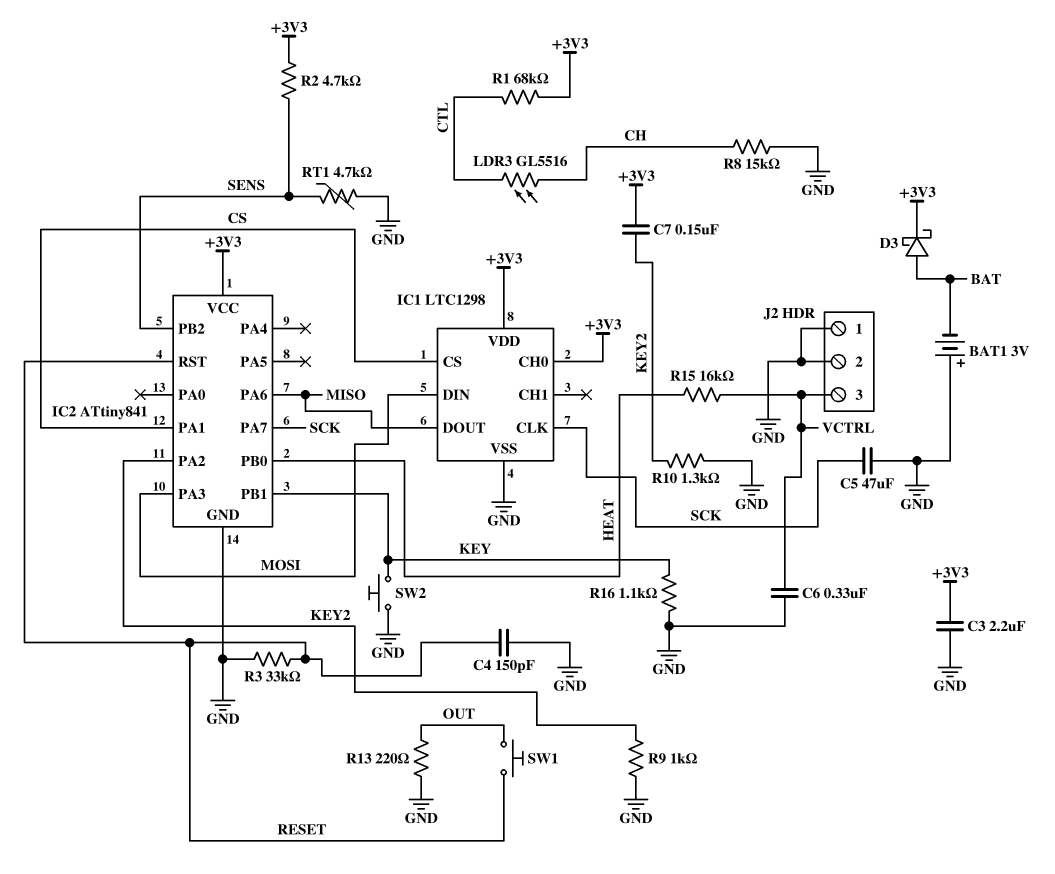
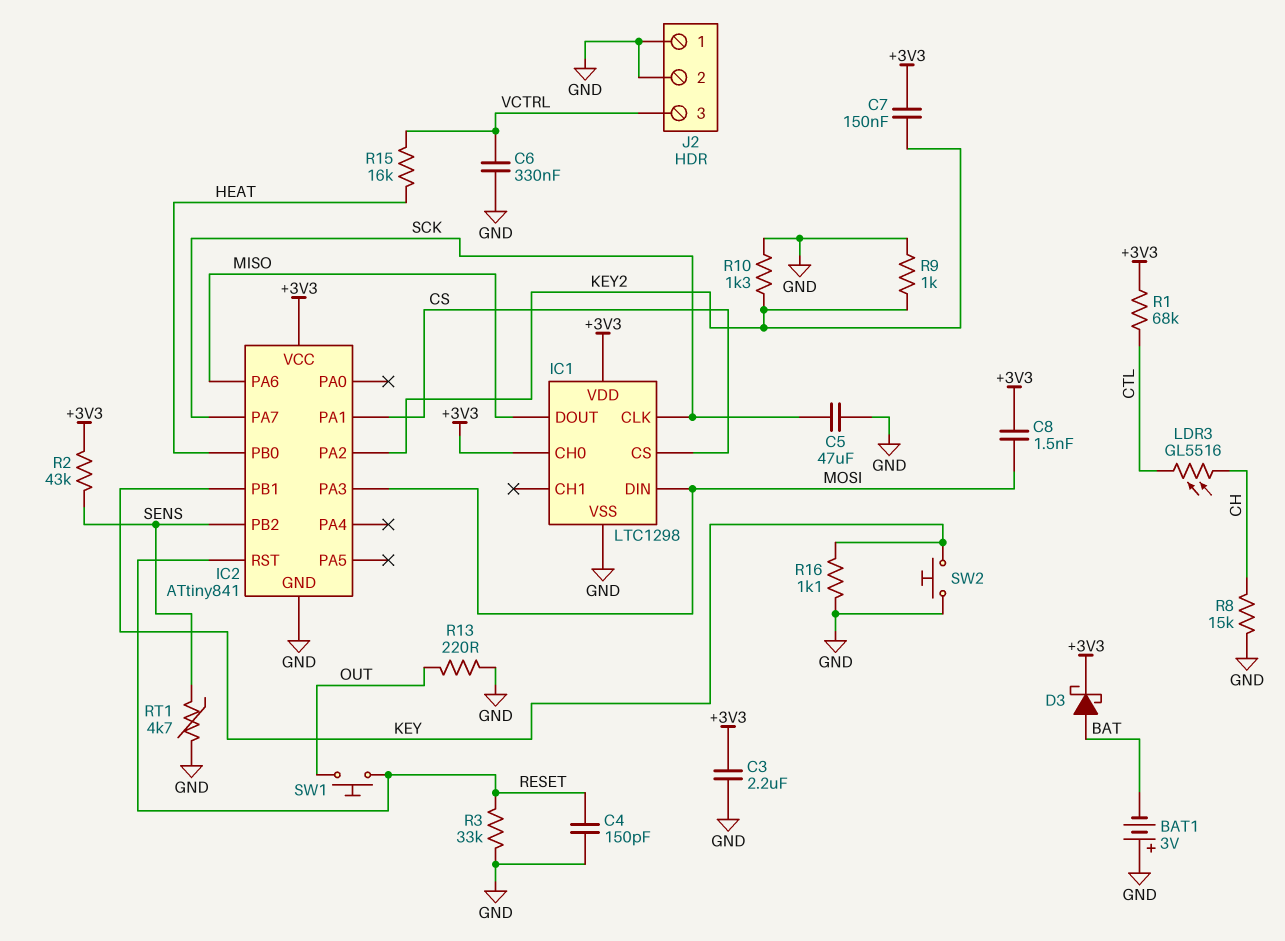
C8: none -> 1.5nF (+3V3, MOSI)
R2: 4.7k (+3V3, SENS) -> 43k (+3V3, SENS)

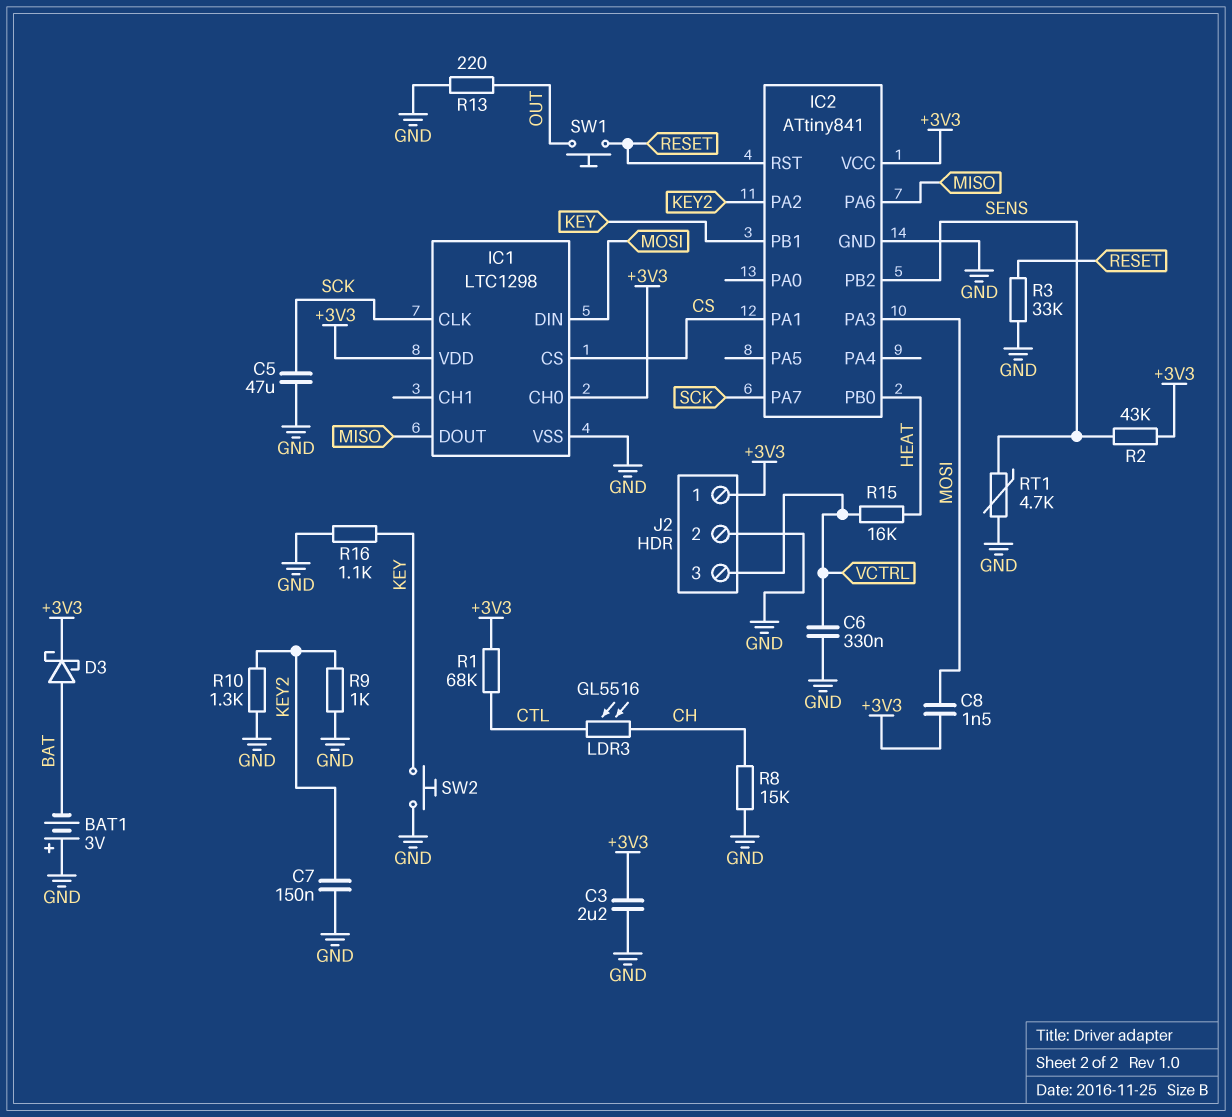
C4: 150pF (GND, RESET) -> none
C7: 150nF (+3V3, KEY2) -> 150nF (GND, KEY2)
J2 pin 1: GND -> +3V3

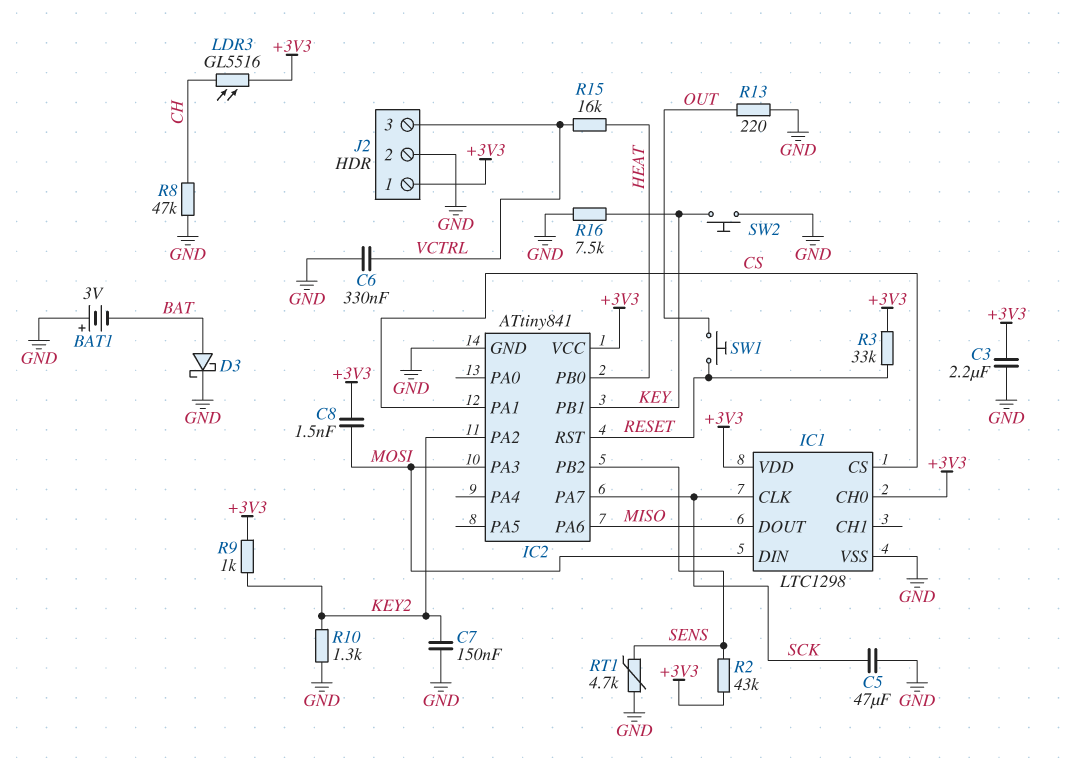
D3: schottky (A BAT, K +3V3) -> schottky (A BAT, K GND)
LDR3: GL5516 (CH, CTL) -> GL5516 (+3V3, CH)
R1: 68k (+3V3, CTL) -> none
R3: 33k (GND, RESET) -> 33k (+3V3, RESET)
R8: 15k (CH, GND) -> 47k (CH, GND)
R9: 1k (GND, KEY2) -> 1k (+3V3, KEY2)
R16: 1.1k (GND, KEY) -> 7.5k (GND, KEY)

